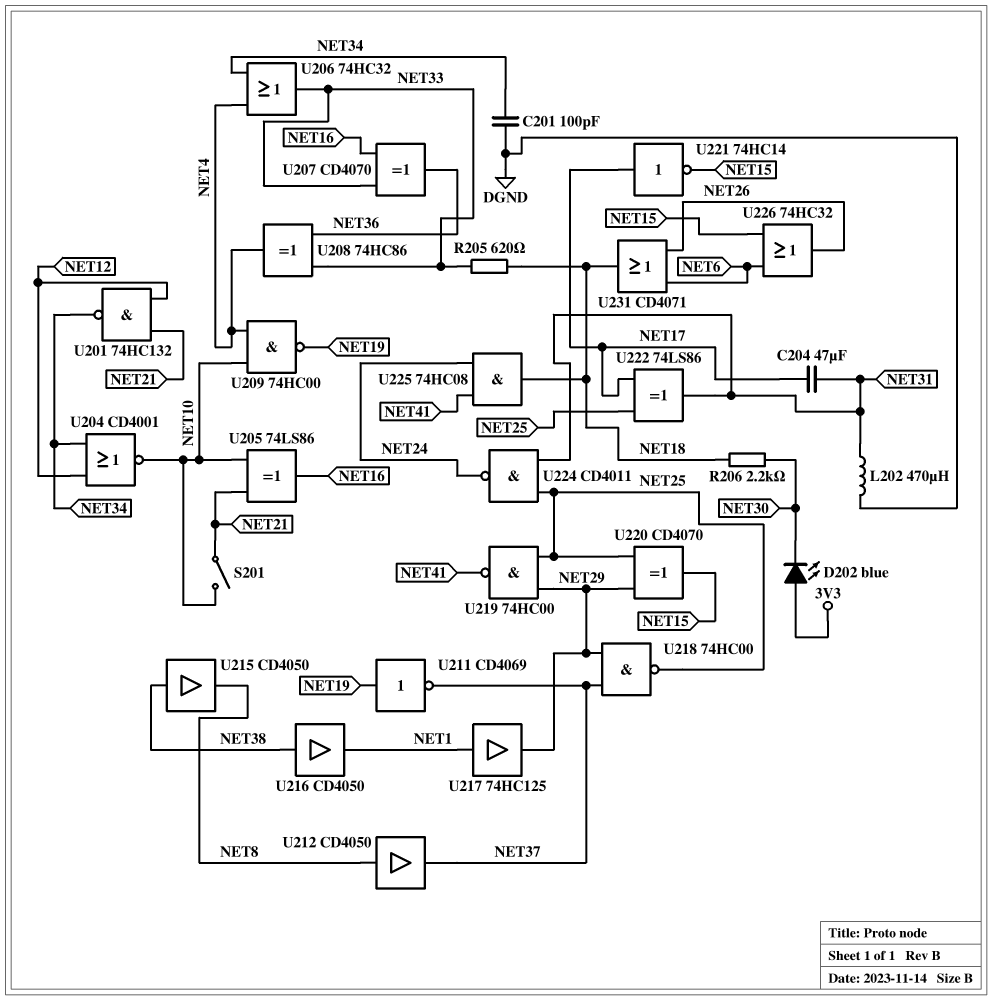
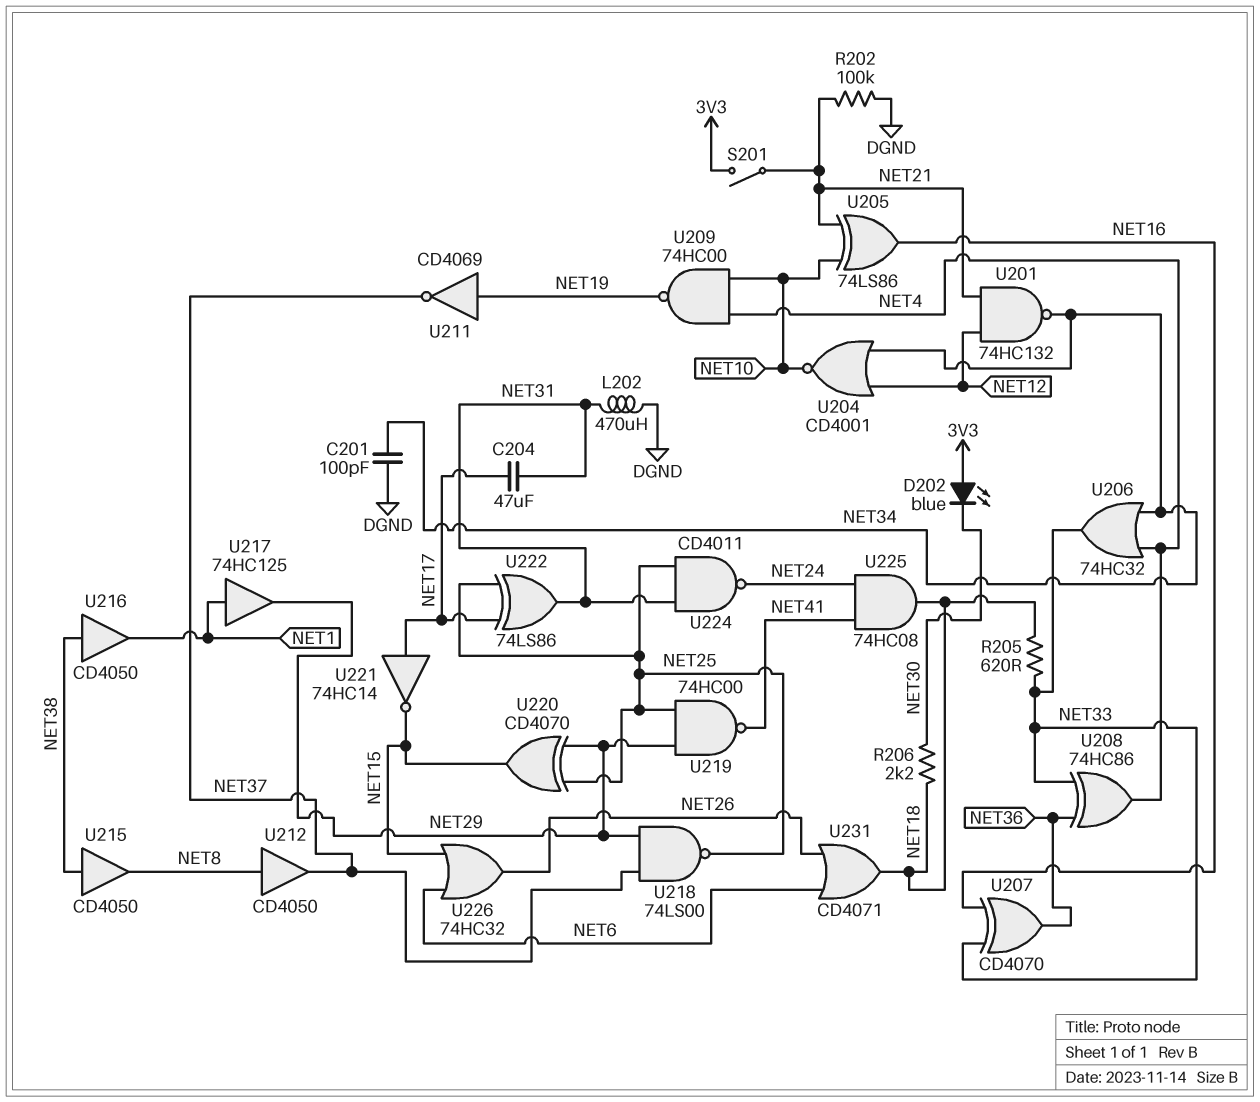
R202: none -> 100k (DGND, NET21)
S201: switch (NET10, NET21) -> switch (3V3, NET21)
U218: NAND 74HC00 (in NET29, in NET37, out NET25) -> NAND 74LS00 (in NET29, in NET37, out NET25)

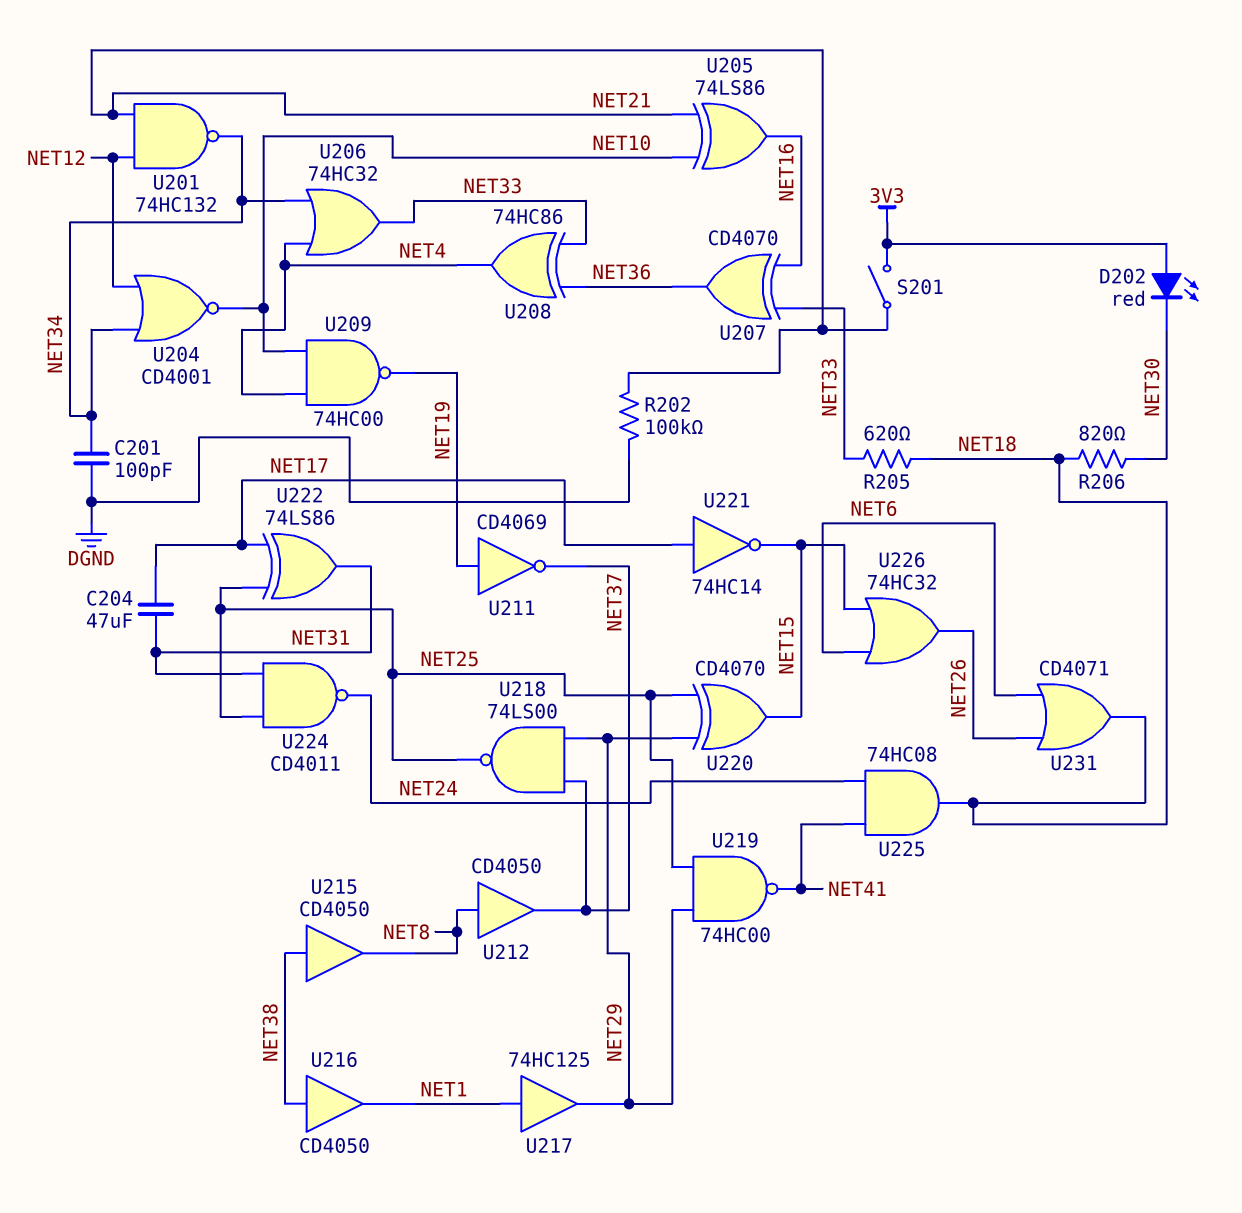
D202: LED blue (A 3V3, K NET30) -> LED red (A 3V3, K NET30)
L202: 470uH (DGND, NET31) -> none
R206: 2.2k (NET18, NET30) -> 820 (NET18, NET30)

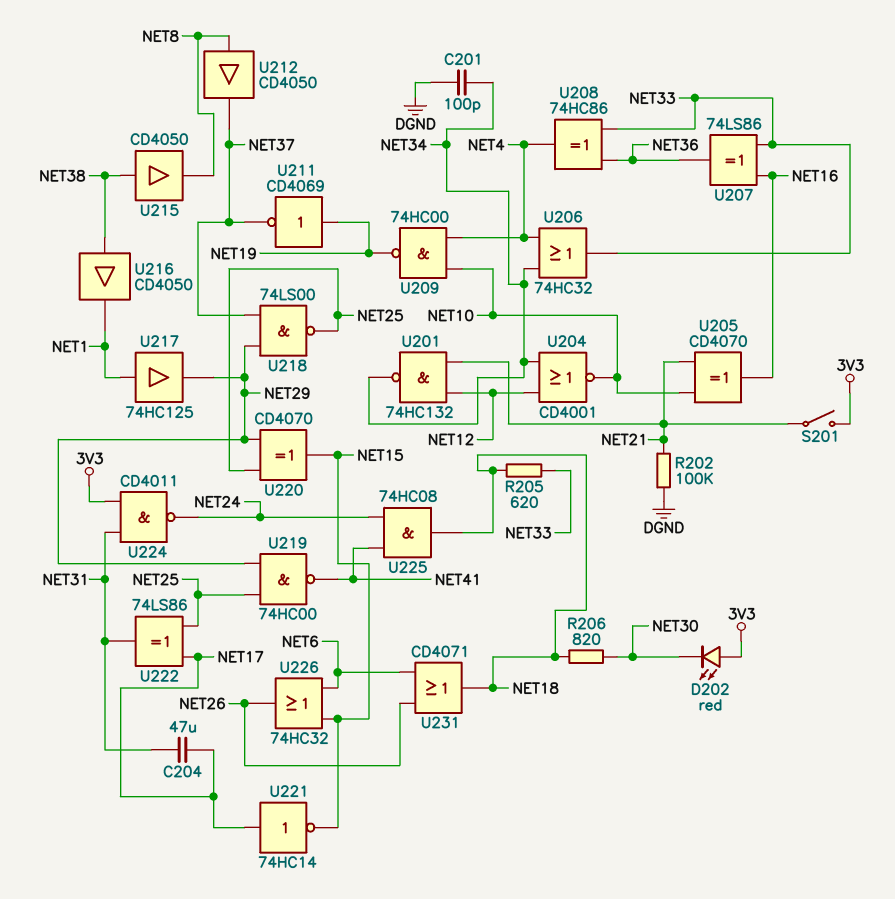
U205: XOR 74LS86 (in NET10, in NET21, out NET16) -> XOR CD4070 (in NET10, in NET21, out NET16)
U207: XOR CD4070 (in NET16, in NET33, out NET36) -> XOR 74LS86 (in NET16, in NET33, out NET36)
U224: NAND CD4011 (in NET25, in NET31, out NET24) -> NAND CD4011 (in 3V3, in NET31, out NET24)

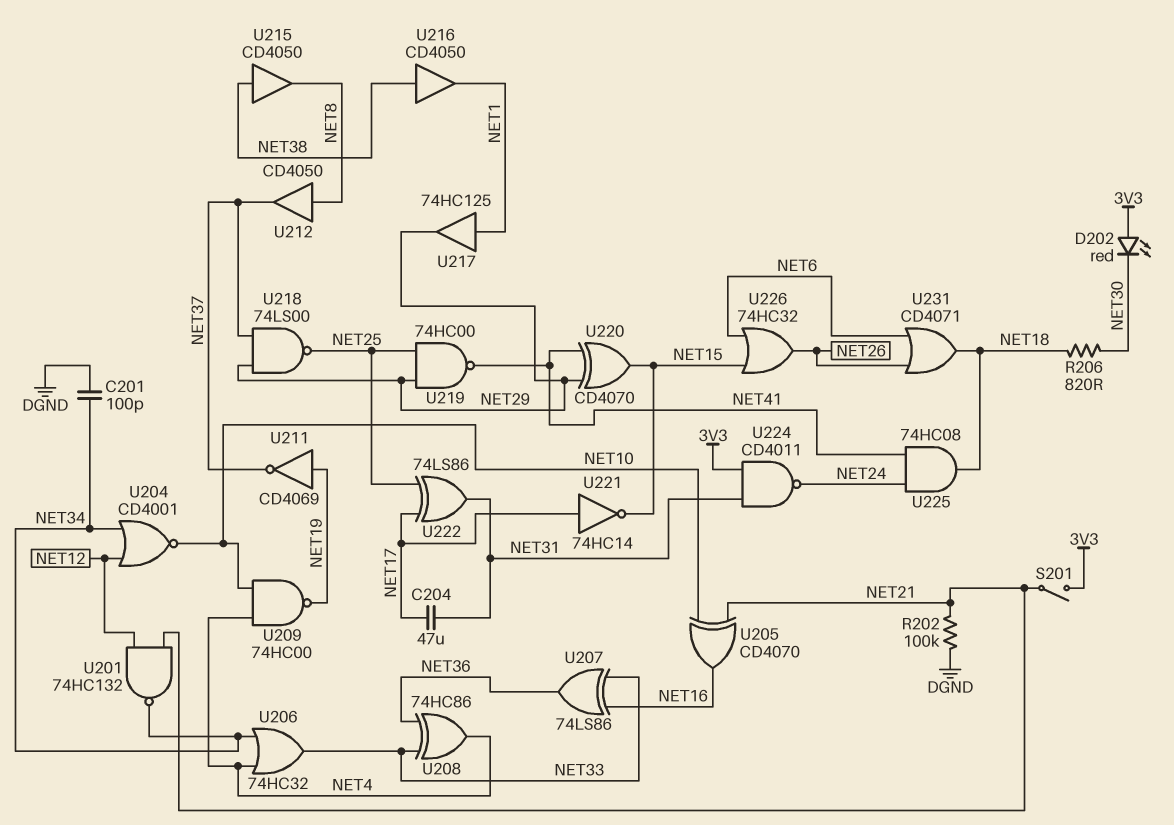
R205: 620 (NET18, NET33) -> none
U220: XOR CD4070 (in NET25, in NET29, out NET15) -> XOR CD4070 (in NET29, in NET41, out NET15)

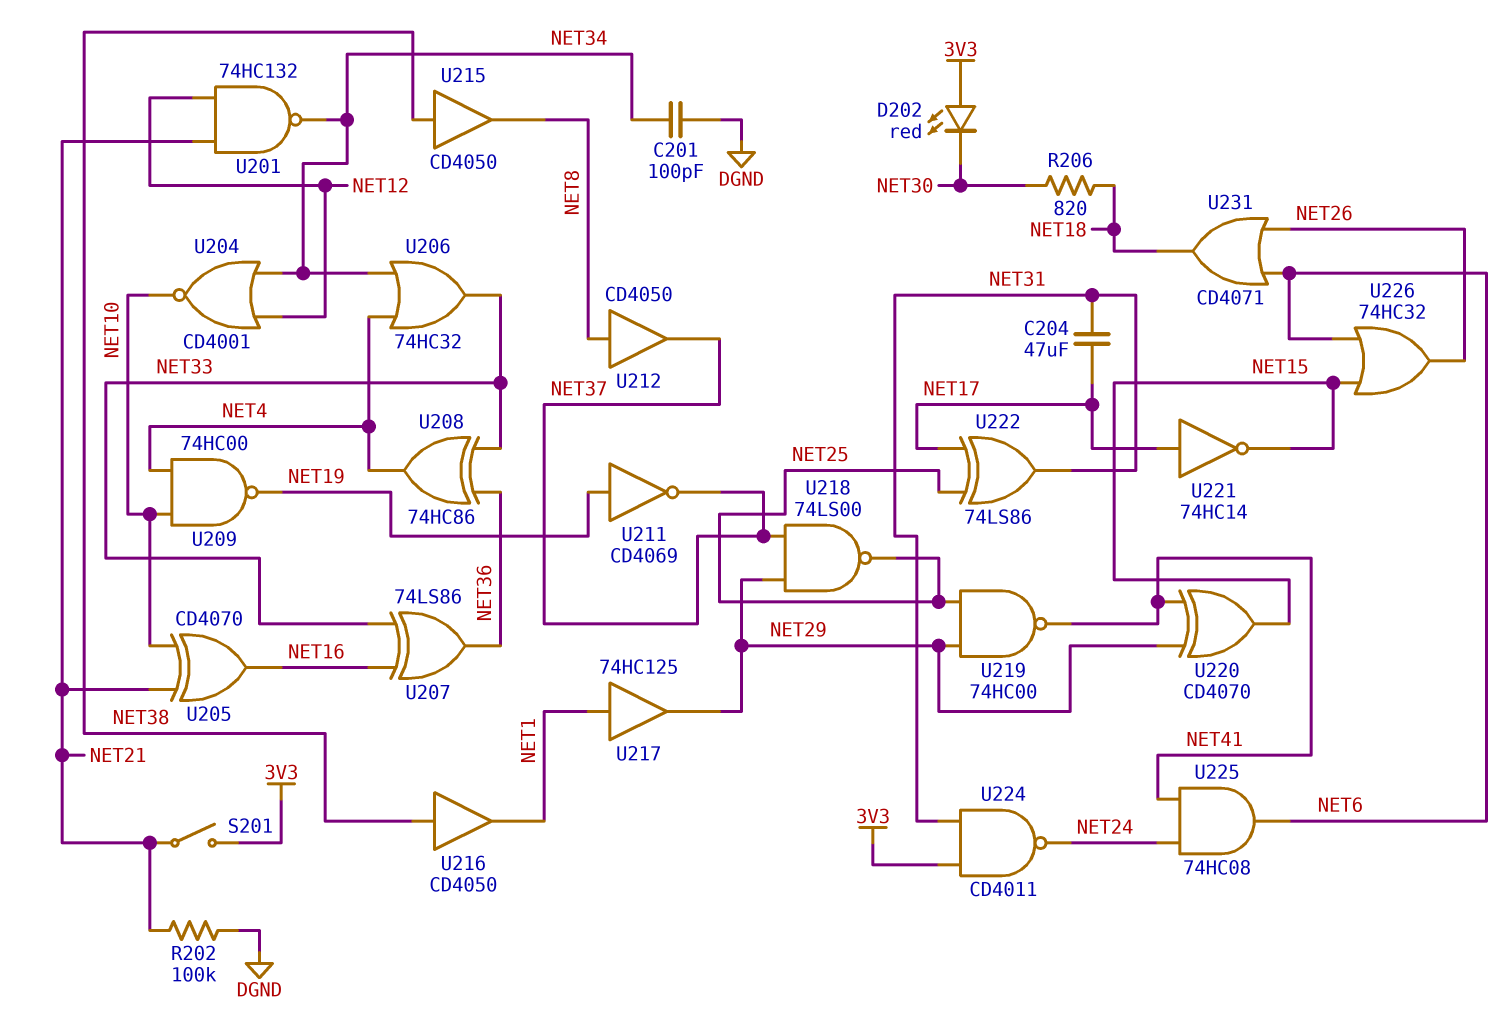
U225: AND 74HC08 (in NET24, in NET41, out NET18) -> AND 74HC08 (in NET24, in NET41, out NET6)

